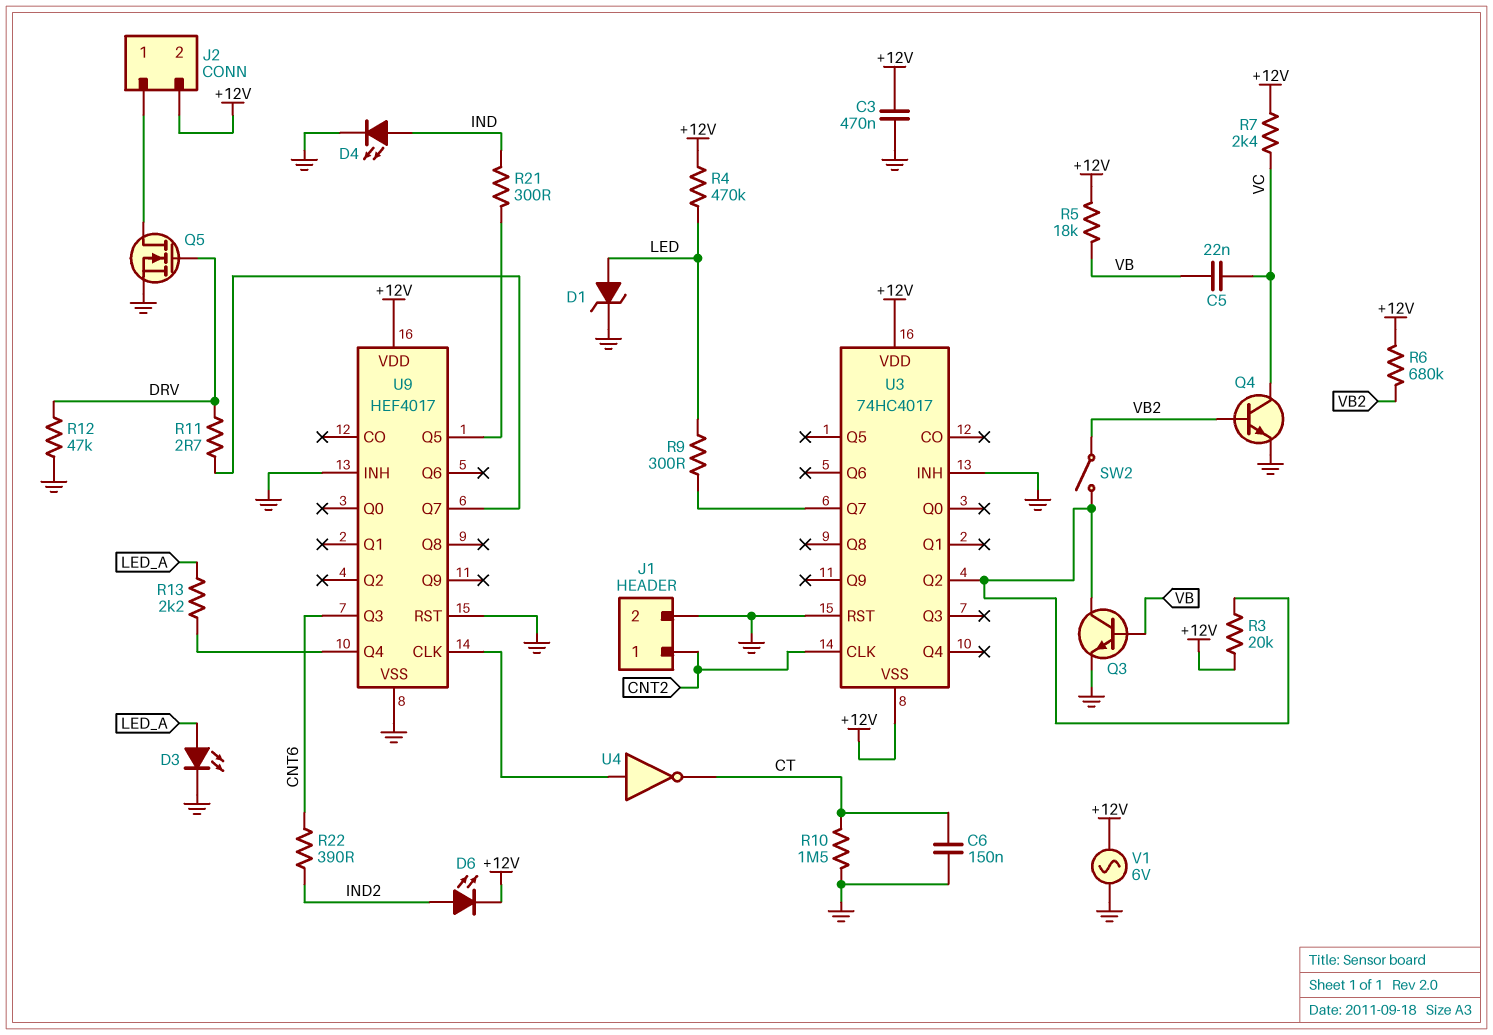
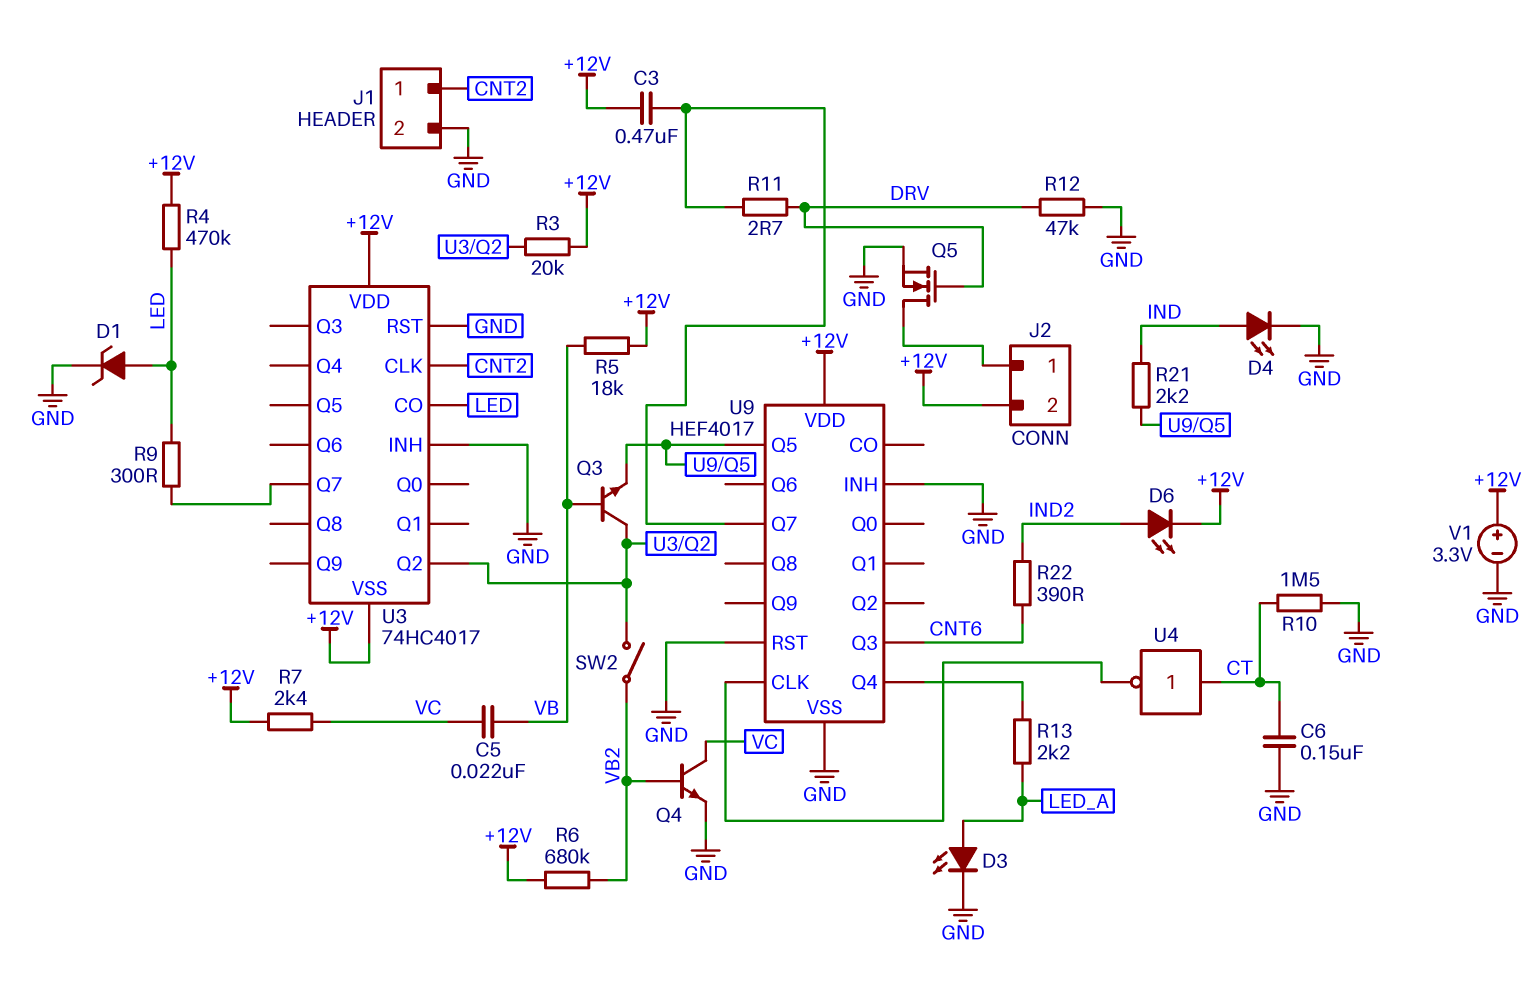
C3: 470nF (+12V, GND) -> 470nF (+12V, U9/Q7)
Q3: NPN (B VB, C U3/Q2, E GND) -> NPN (B VB, C U3/Q2, E U9/Q5)
R21: 300 (IND, U9/Q5) -> 2.2k (IND, U9/Q5)
U3 pin CO: none -> LED
U4: NOT (in U9/CLK, out CT) -> NOT (in CT, out U9/CLK)
V1: AC 6V (+12V, GND) -> 3.3V (plus +12V, minus GND)

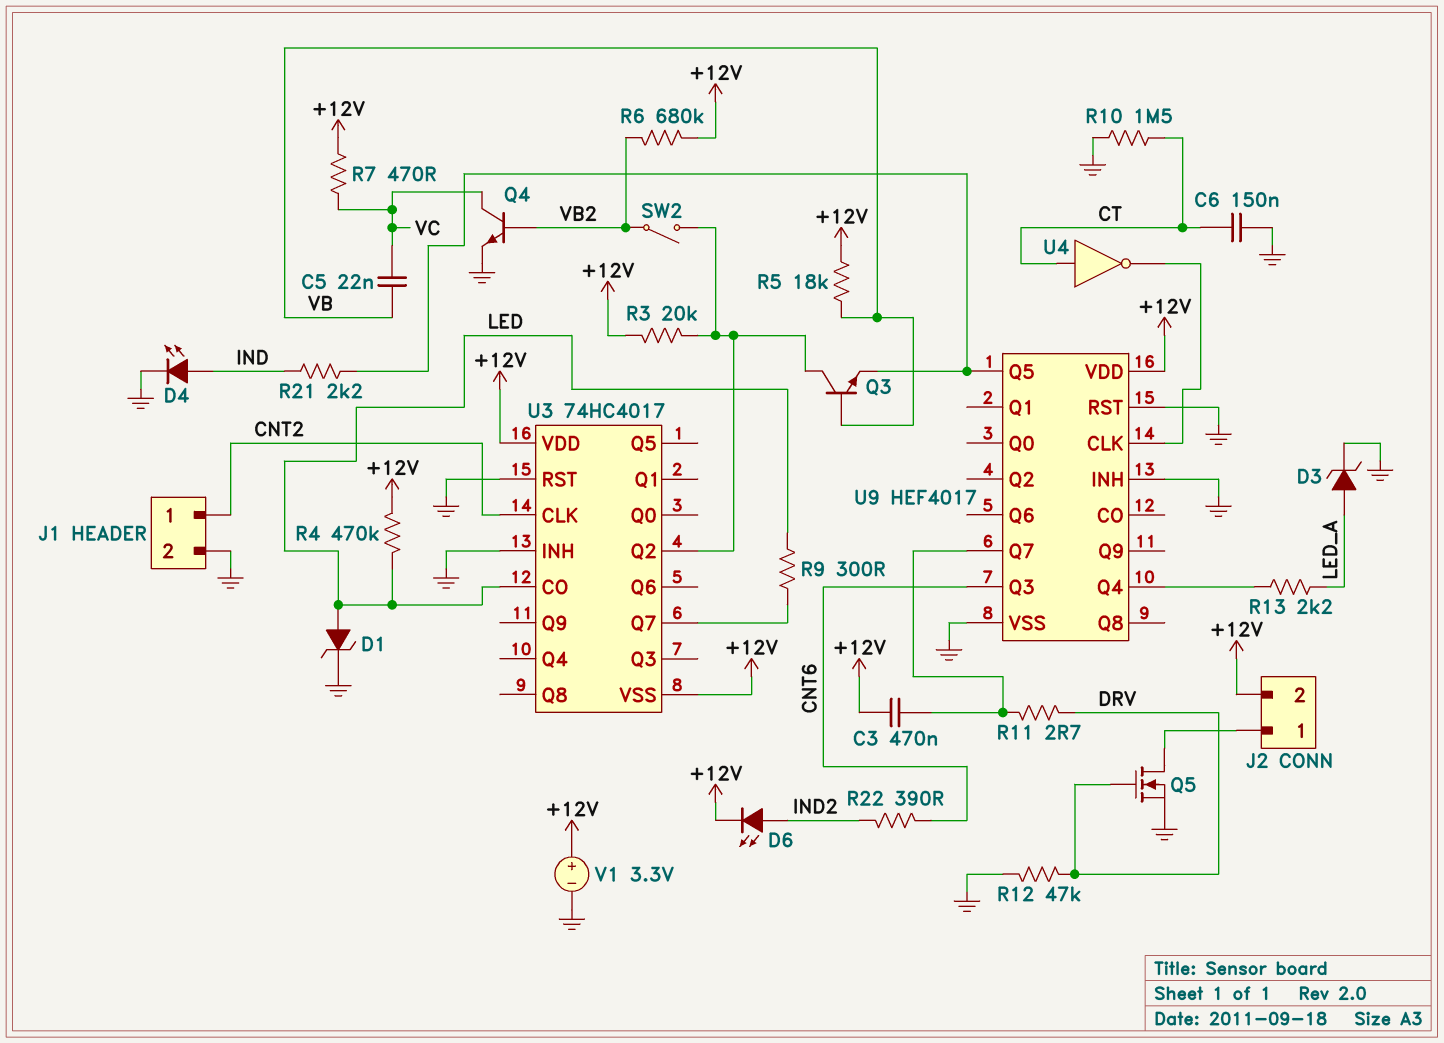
D3: LED (A LED_A, K GND) -> zener (A LED_A, K GND)
R7: 2.4k (+12V, VC) -> 470 (+12V, VC)

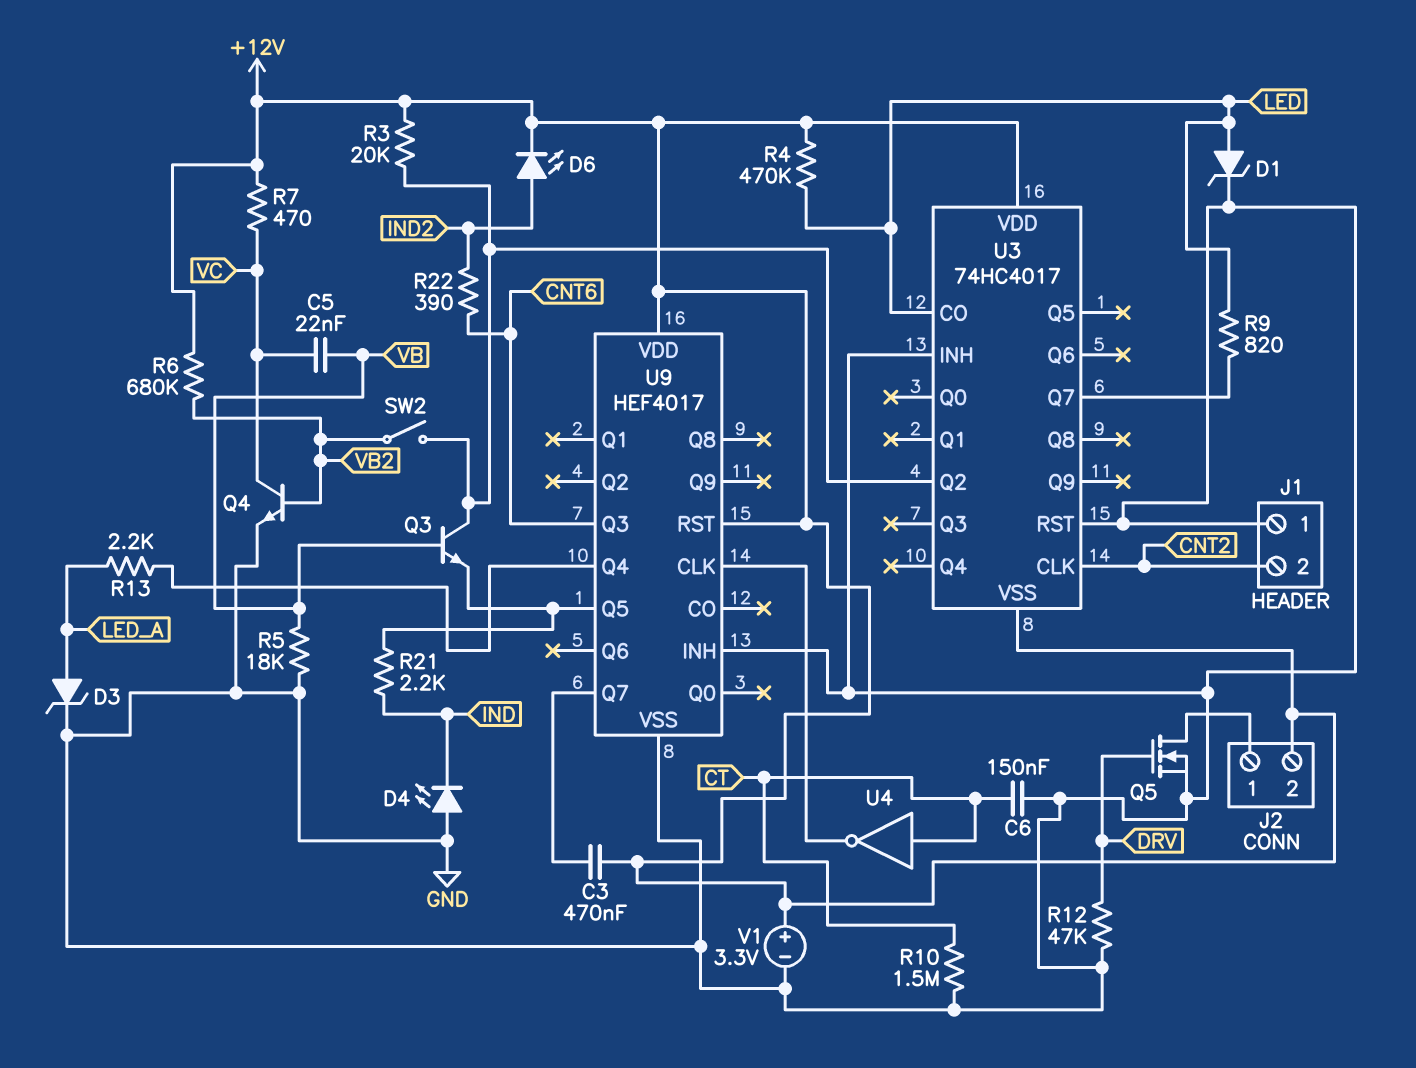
D4: LED (A IND, K GND) -> LED (A GND, K IND)
J1 pin 1: CNT2 -> GND
J1 pin 2: GND -> CNT2
R5: 18k (+12V, VB) -> 18k (GND, VB)
R9: 300 (LED, U3/Q7) -> 820 (LED, U3/Q7)
R11: 2.7 (DRV, U9/Q7) -> none
U9 pin RST: GND -> +12V

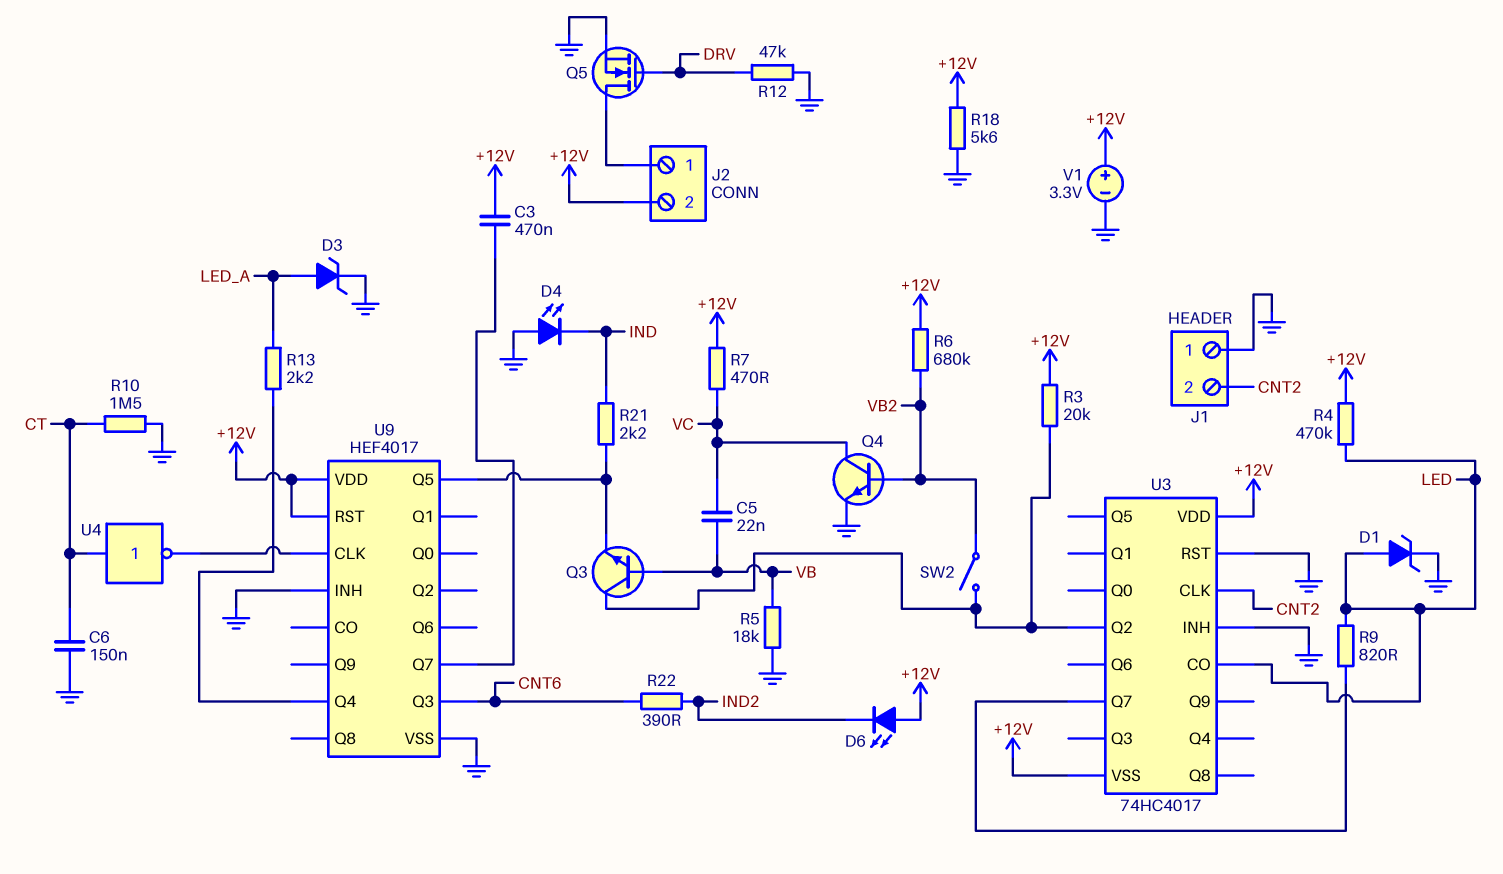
D6: LED (A IND2, K +12V) -> LED (A +12V, K IND2)
R18: none -> 5.6k (+12V, GND)

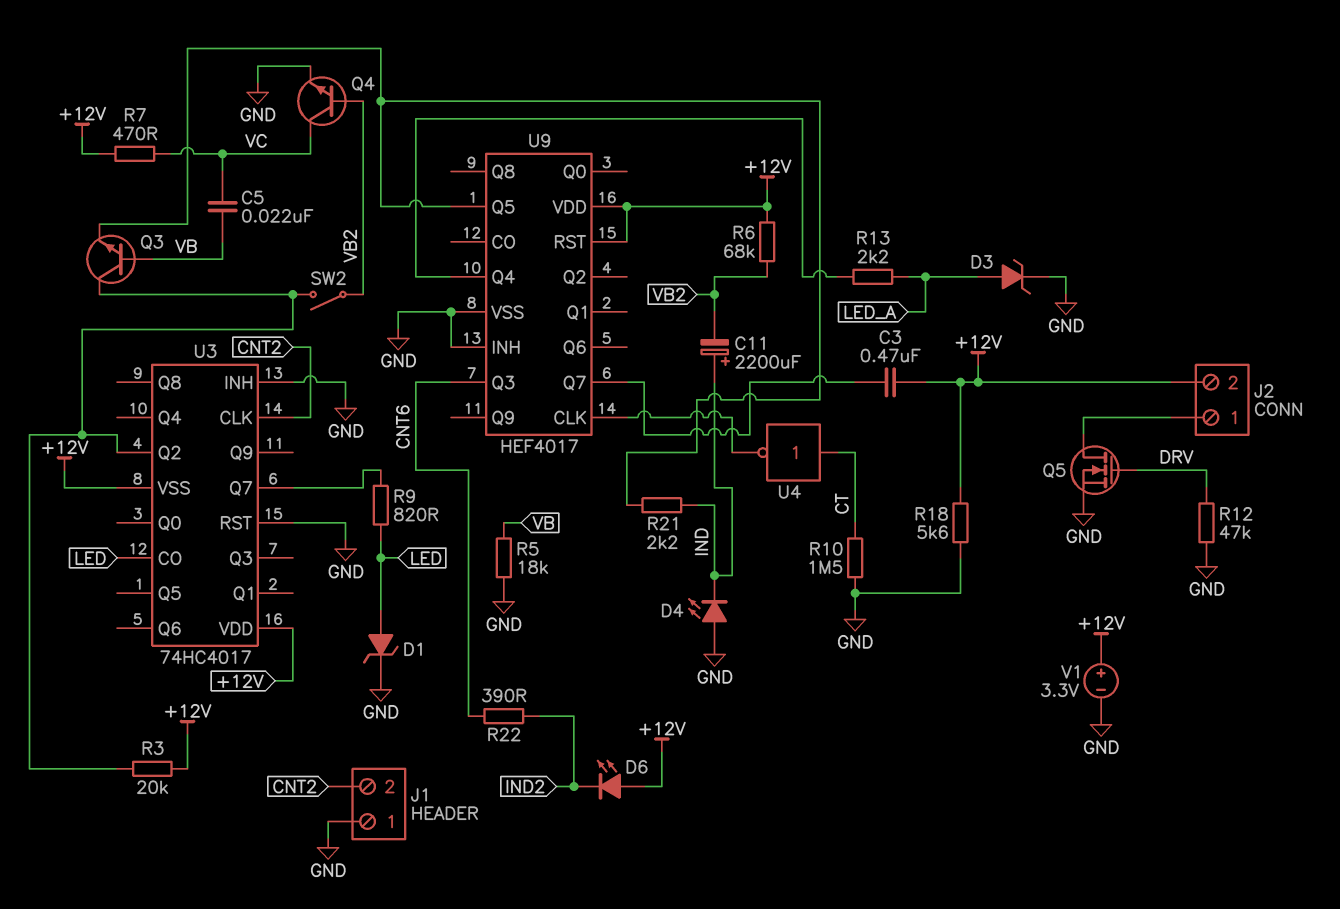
C6: 150nF (CT, GND) -> none
C11: none -> 2200uF (plus IND, minus VB2)
R4: 470k (+12V, LED) -> none
R6: 680k (+12V, VB2) -> 68k (+12V, VB2)

